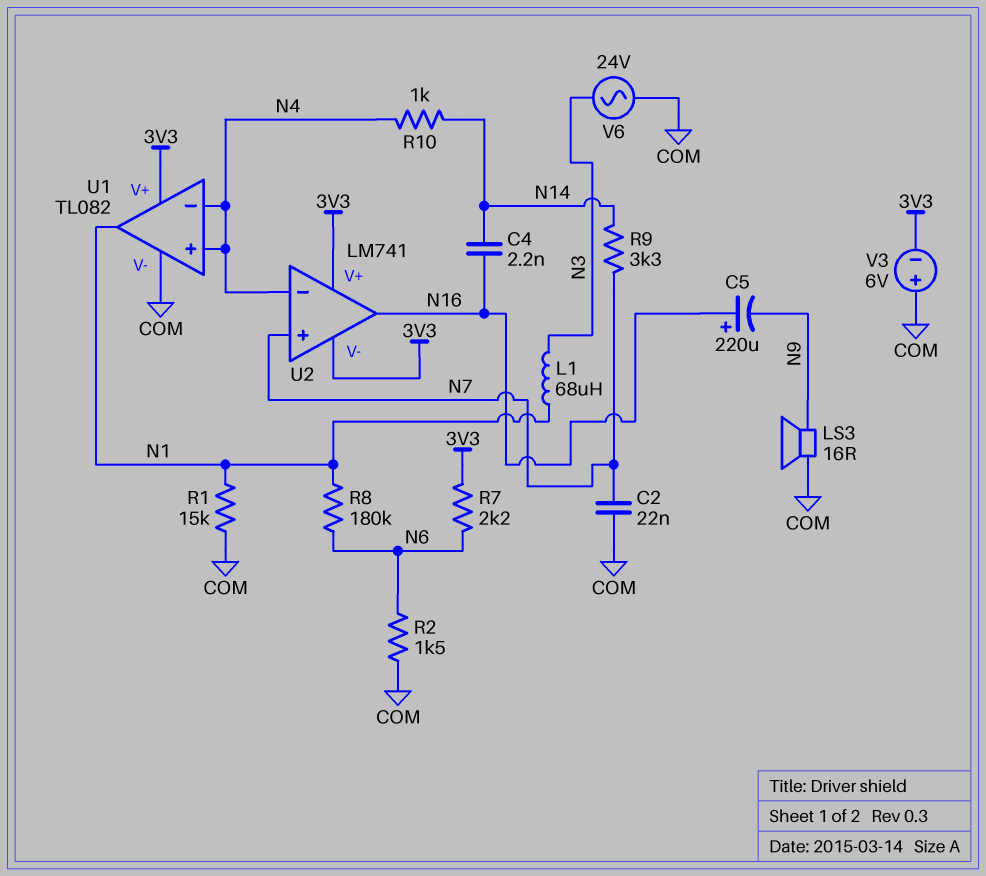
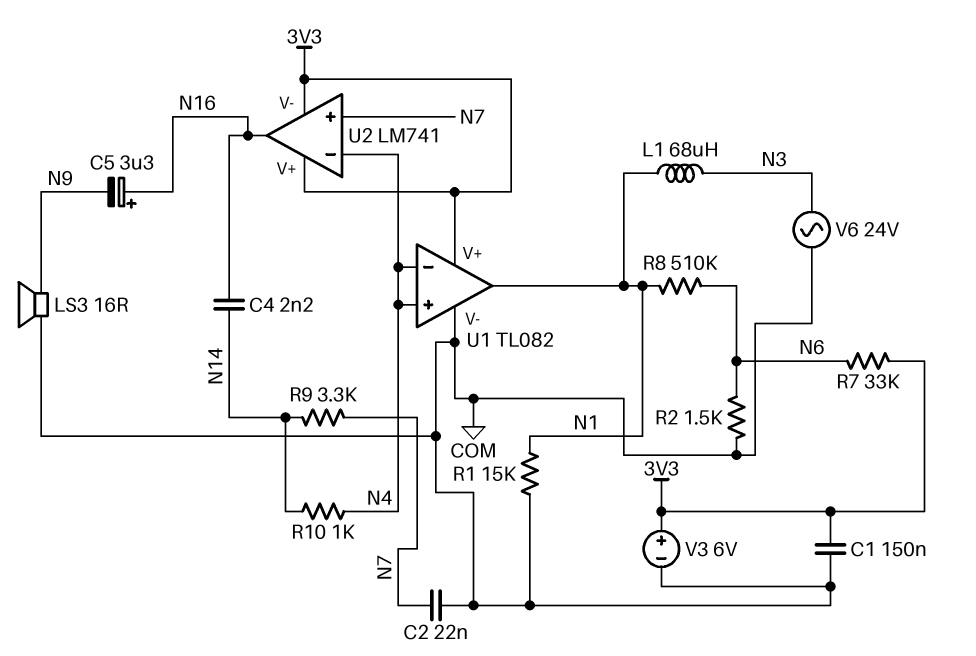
C1: none -> 150nF (3V3, COM)
C5: 220uF (plus N16, minus N9) -> 3.3uF (plus N16, minus N9)
R7: 2.2k (3V3, N6) -> 33k (3V3, N6)
R8: 180k (N1, N6) -> 510k (N1, N6)
V3: 6V (plus COM, minus 3V3) -> 6V (plus 3V3, minus COM)

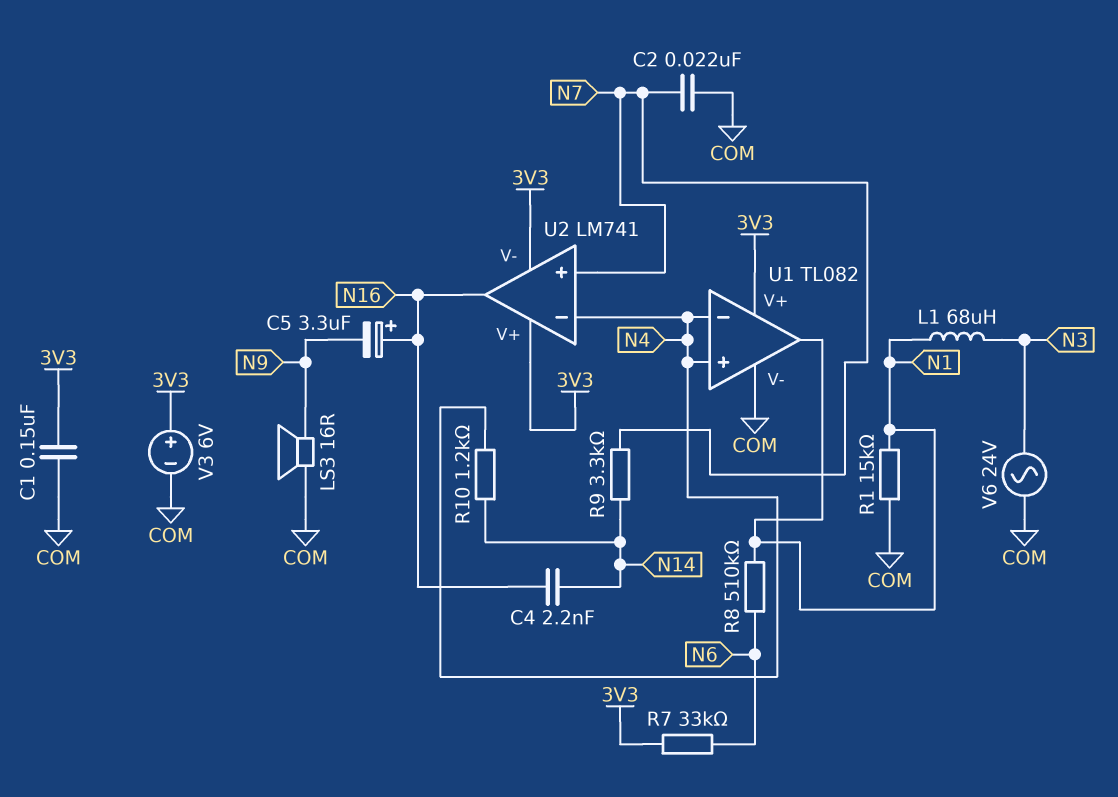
R2: 1.5k (COM, N6) -> none
R10: 1k (N4, N14) -> 1.2k (N4, N14)

